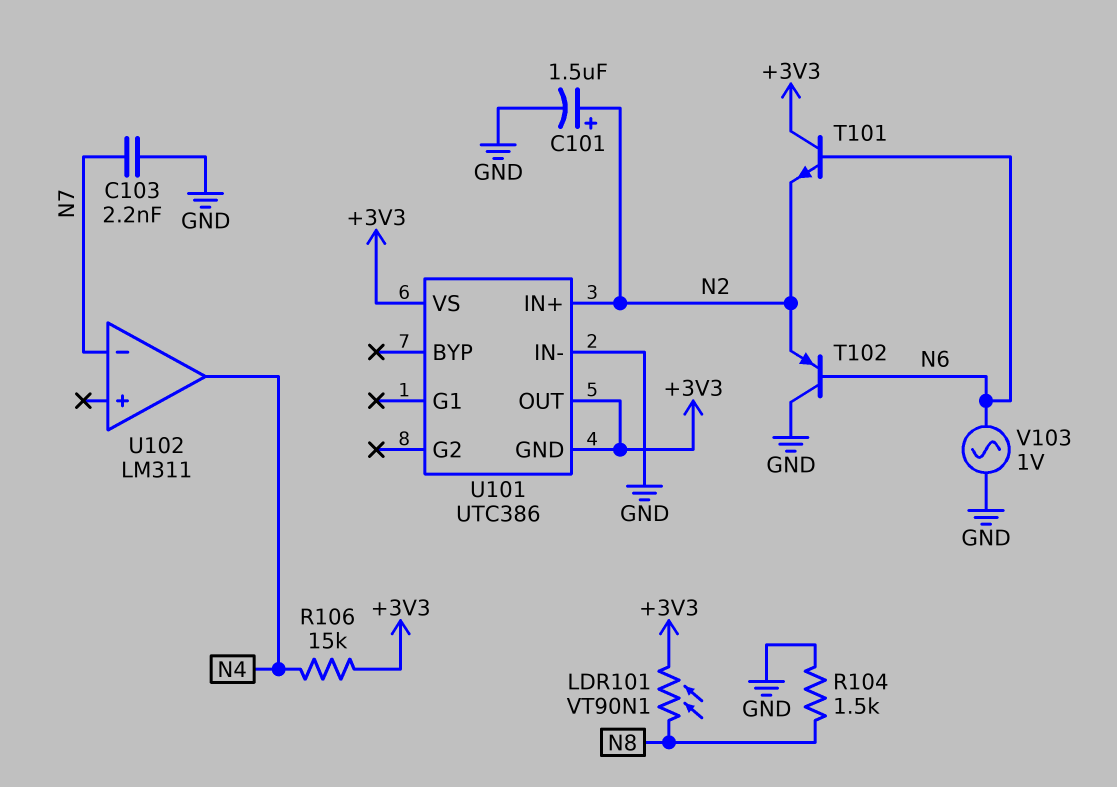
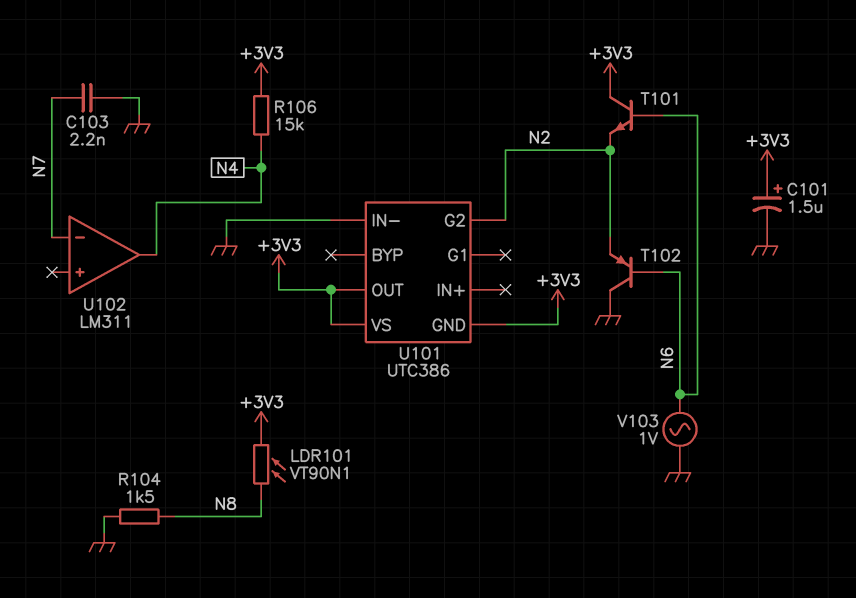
C101: 1.5uF (plus N2, minus GND) -> 1.5uF (plus +3V3, minus GND)
U101 pin G2: none -> N2
U101 pin IN+: N2 -> none

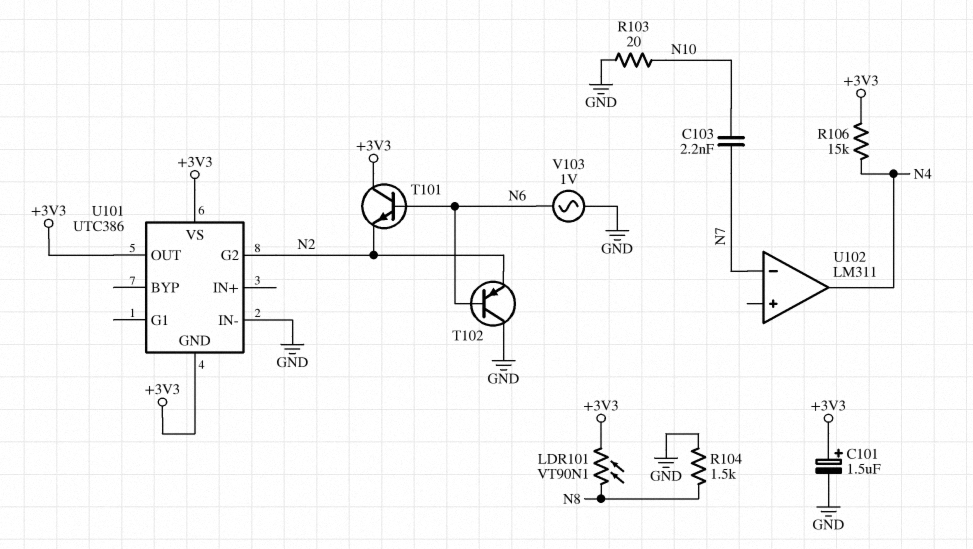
C103: 2.2nF (GND, N7) -> 2.2nF (N7, N10)
R103: none -> 20 (GND, N10)

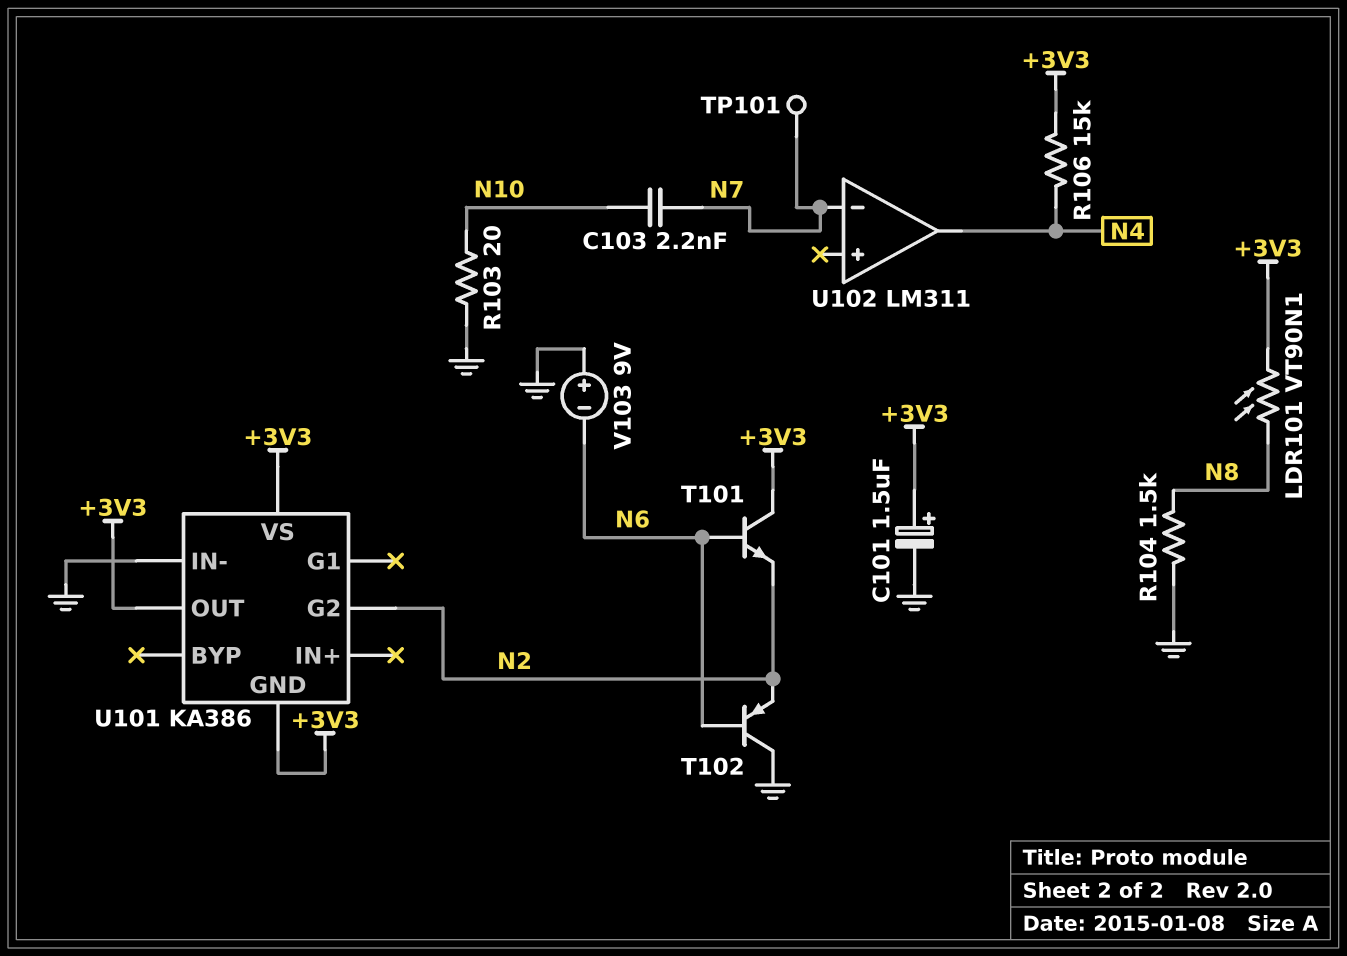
TP101: none -> test point (N7)
U101: UTC386 -> KA386
V103: AC 1V (GND, N6) -> 9V (plus GND, minus N6)

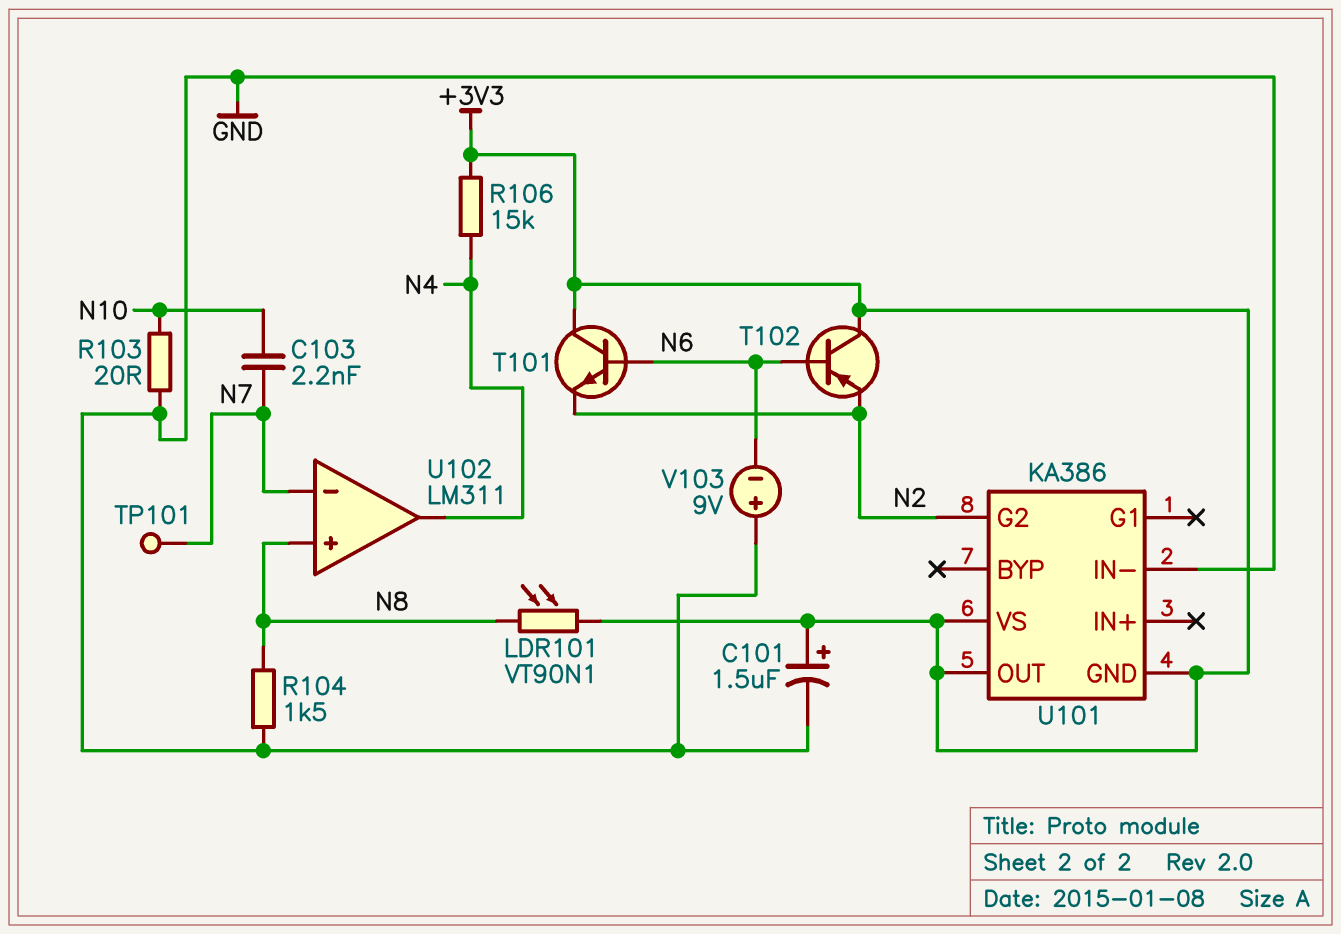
T102: PNP (B N6, C GND, E N2) -> PNP (B N6, C +3V3, E N2)
U102 pin in+: none -> N8

